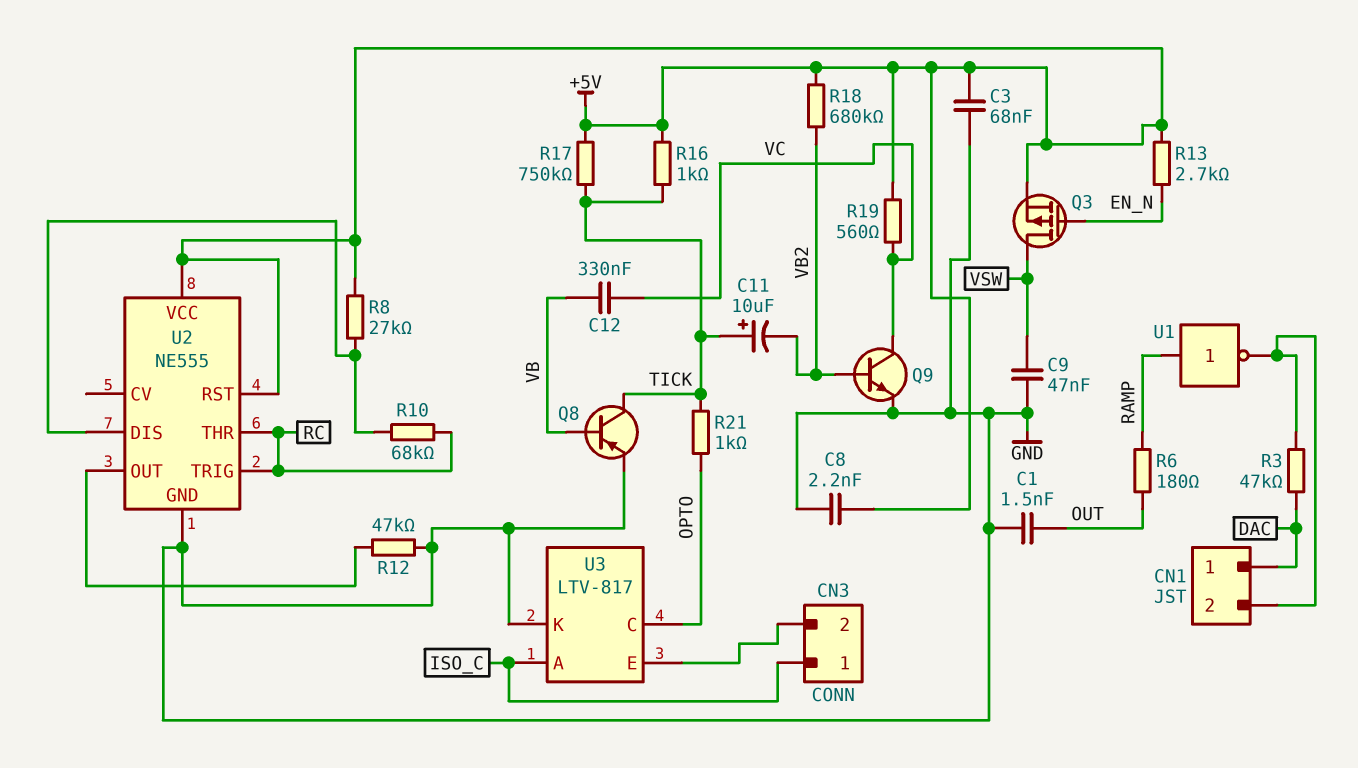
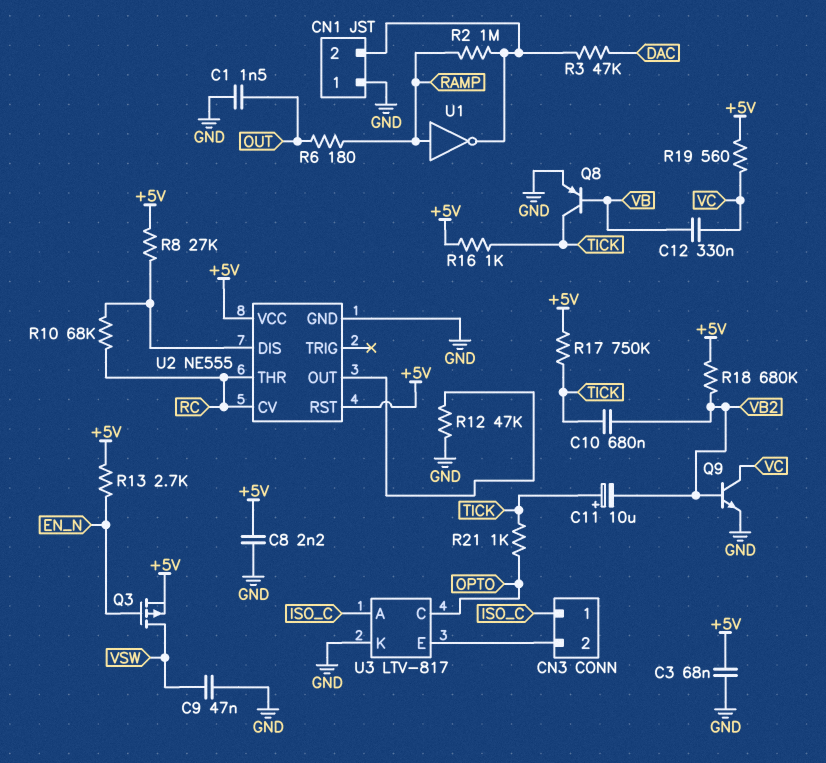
C10: none -> 680nF (TICK, VB2)
CN1 pin 1: DAC -> GND
R2: none -> 1M (CN1/2, RAMP)
U2 pin CV: none -> RC
U2 pin TRIG: RC -> none

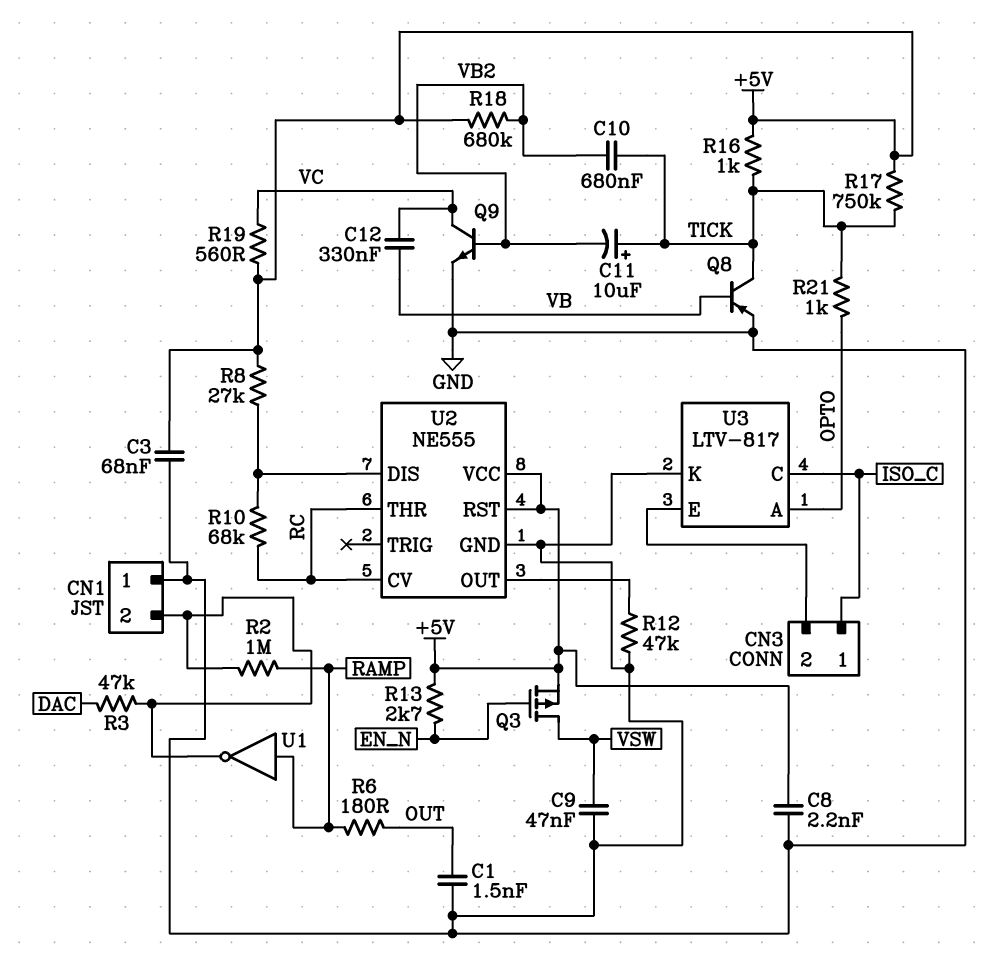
U3 pin A: ISO_C -> OPTO
U3 pin C: OPTO -> ISO_C

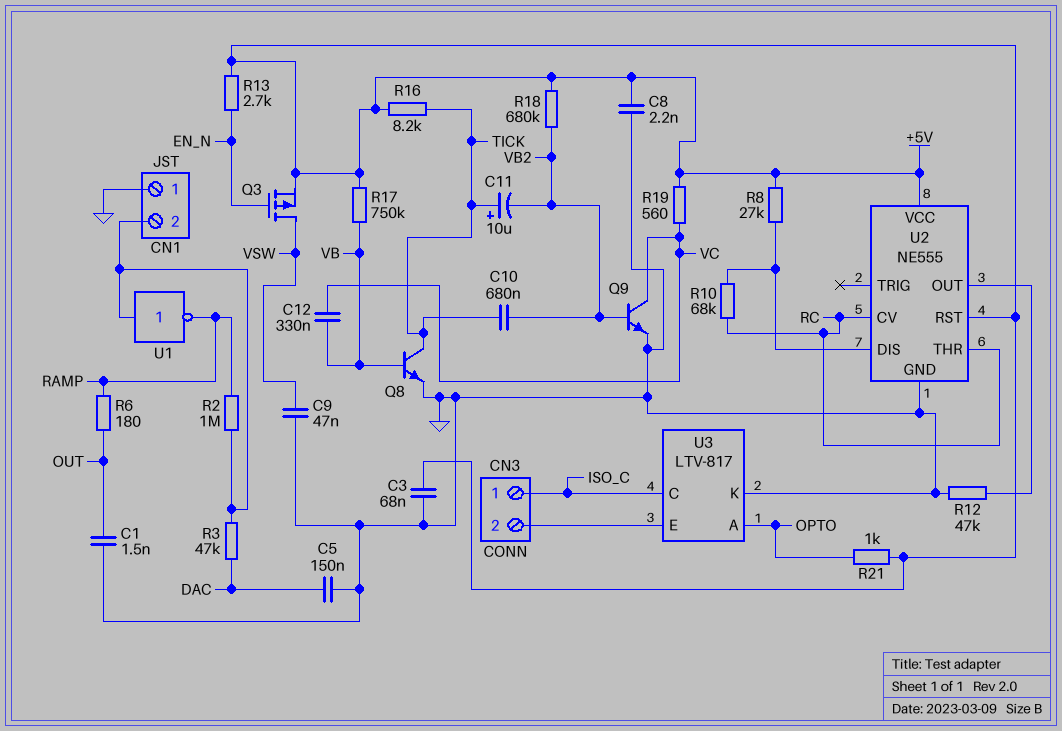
C5: none -> 150nF (DAC, GND)
Q8: PNP (B VB, C TICK, E GND) -> NPN (B VB, C TICK, E GND)
R16: 1k (+5V, TICK) -> 8.2k (+5V, TICK)
R17: 750k (+5V, TICK) -> 750k (+5V, VB)
R21: 1k (OPTO, TICK) -> 1k (+5V, OPTO)
U1: NOT (in RAMP, out CN1/2) -> NOT (in CN1/2, out RAMP)

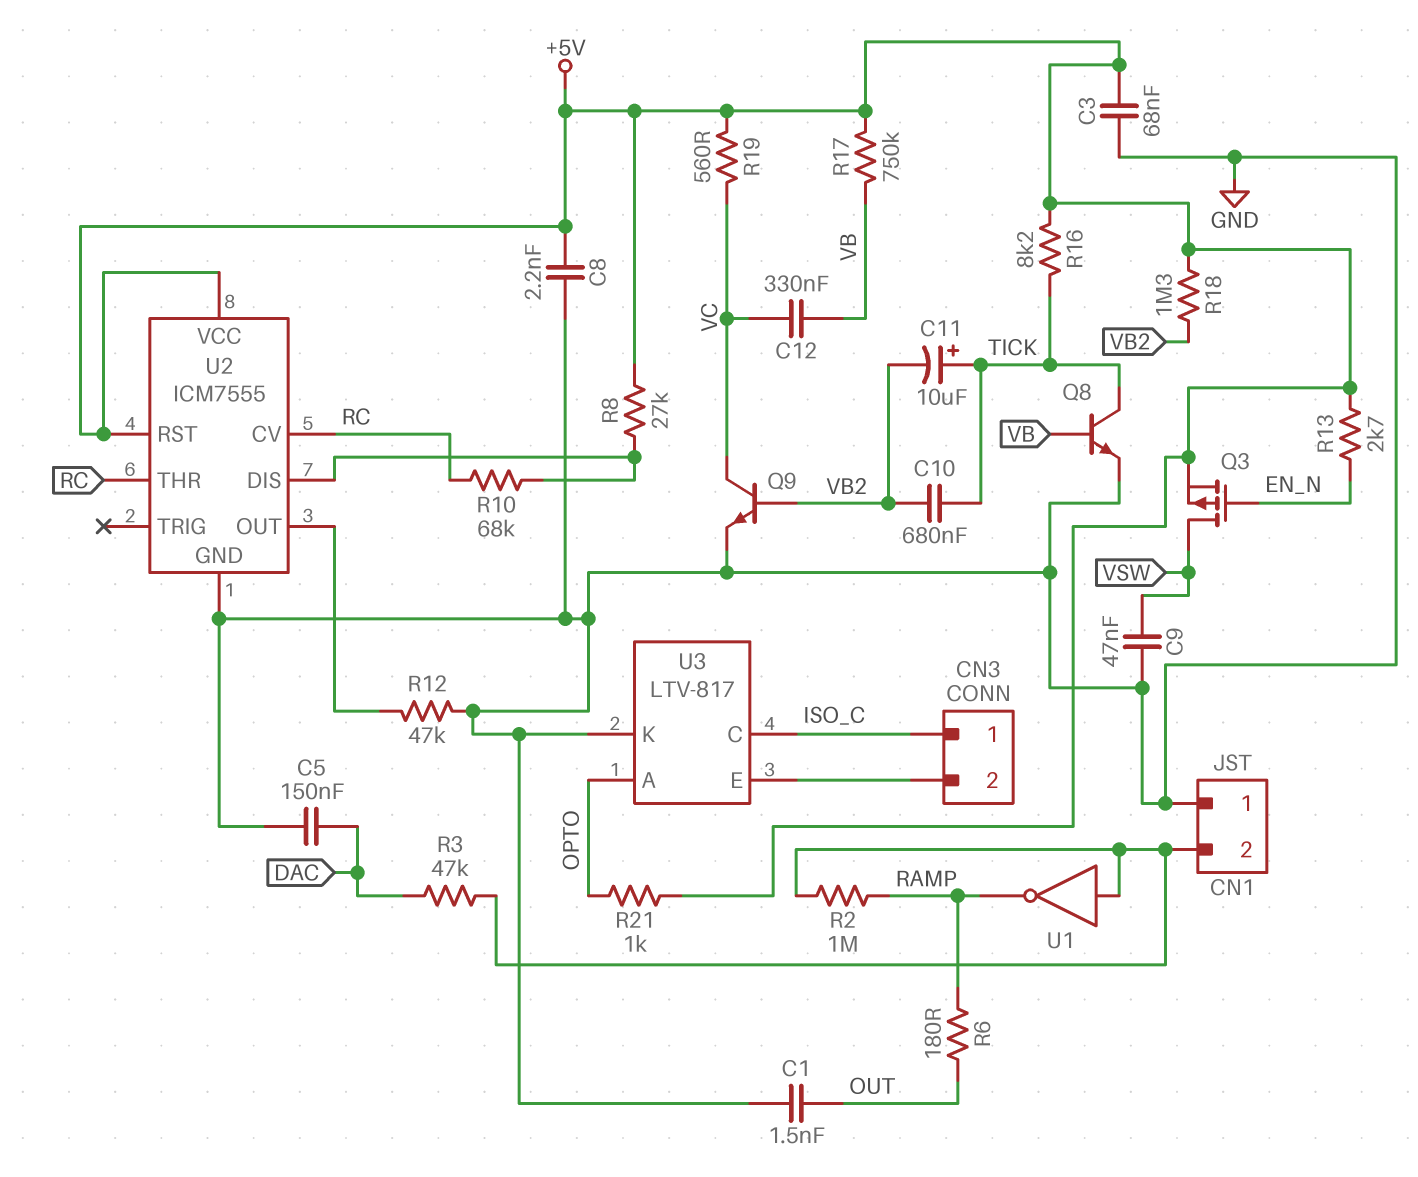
R18: 680k (+5V, VB2) -> 1.3M (+5V, VB2)
U2: NE555 -> ICM7555

